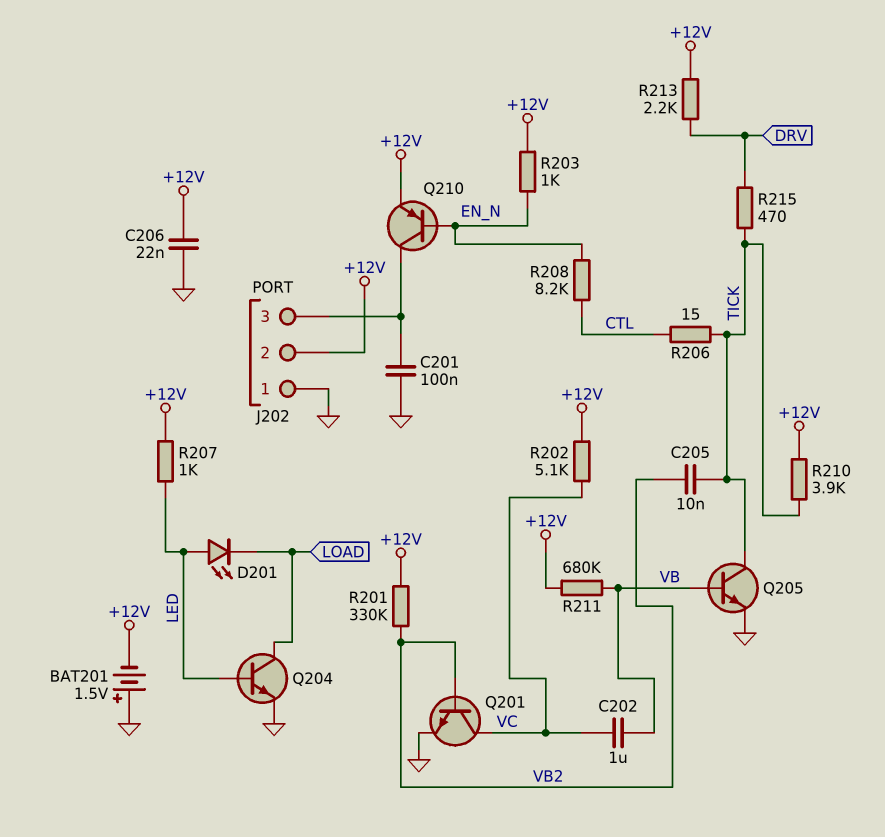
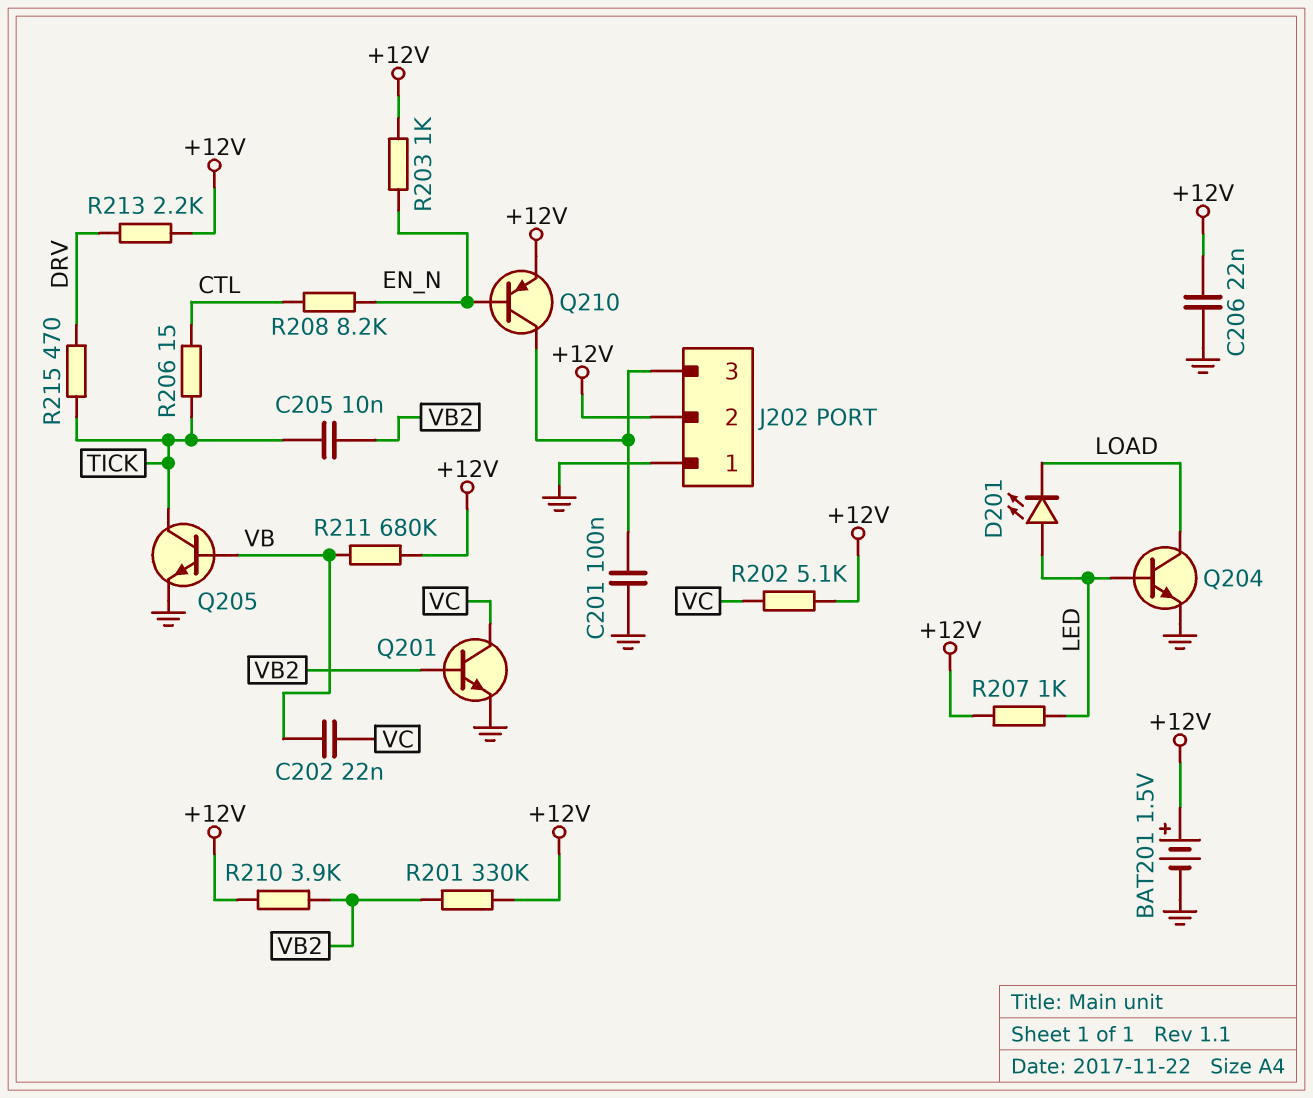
BAT201: 1.5V (plus GND, minus +12V) -> 1.5V (plus +12V, minus GND)
C202: 1uF (VB, VC) -> 22nF (VB, VC)
R210: 3.9k (+12V, TICK) -> 3.9k (+12V, VB2)

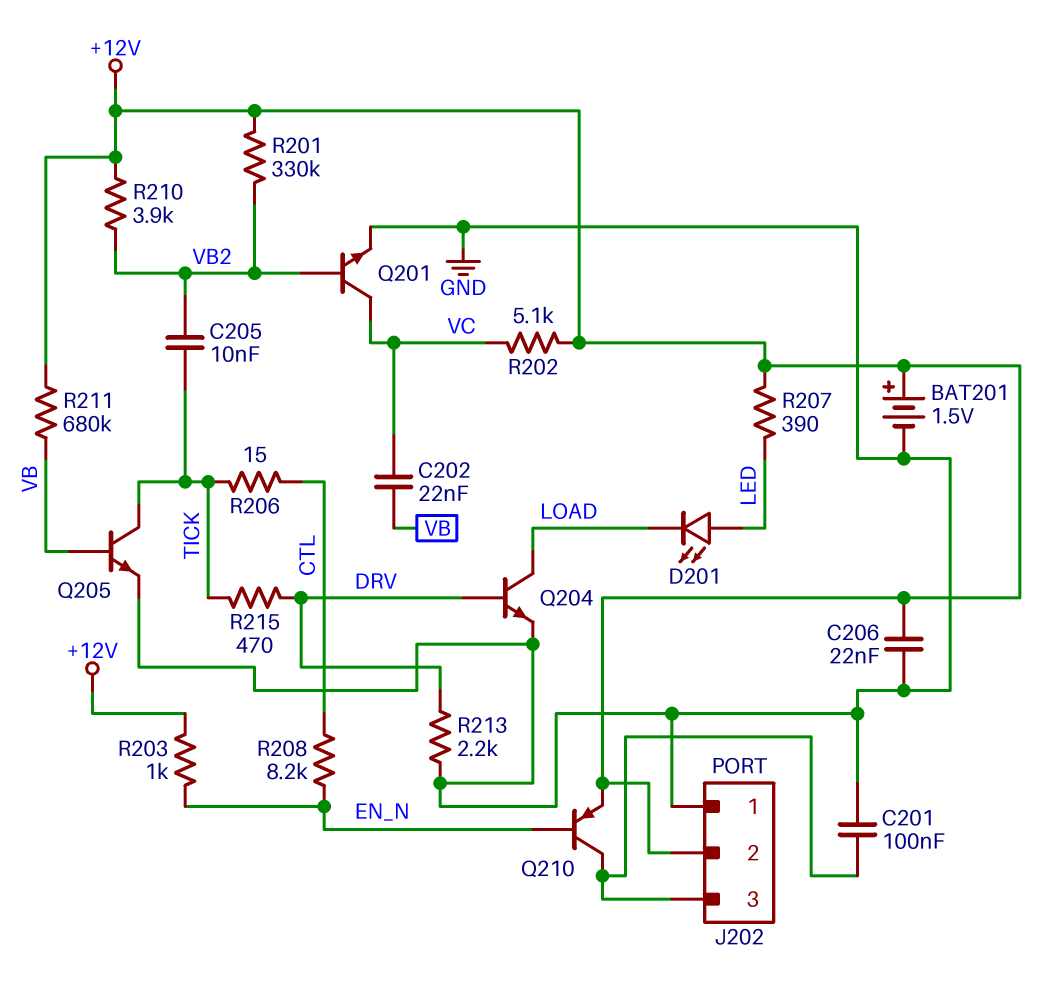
Q204: NPN (B LED, C LOAD, E GND) -> NPN (B DRV, C LOAD, E GND)
R207: 1k (+12V, LED) -> 390 (+12V, LED)
R213: 2.2k (+12V, DRV) -> 2.2k (DRV, GND)

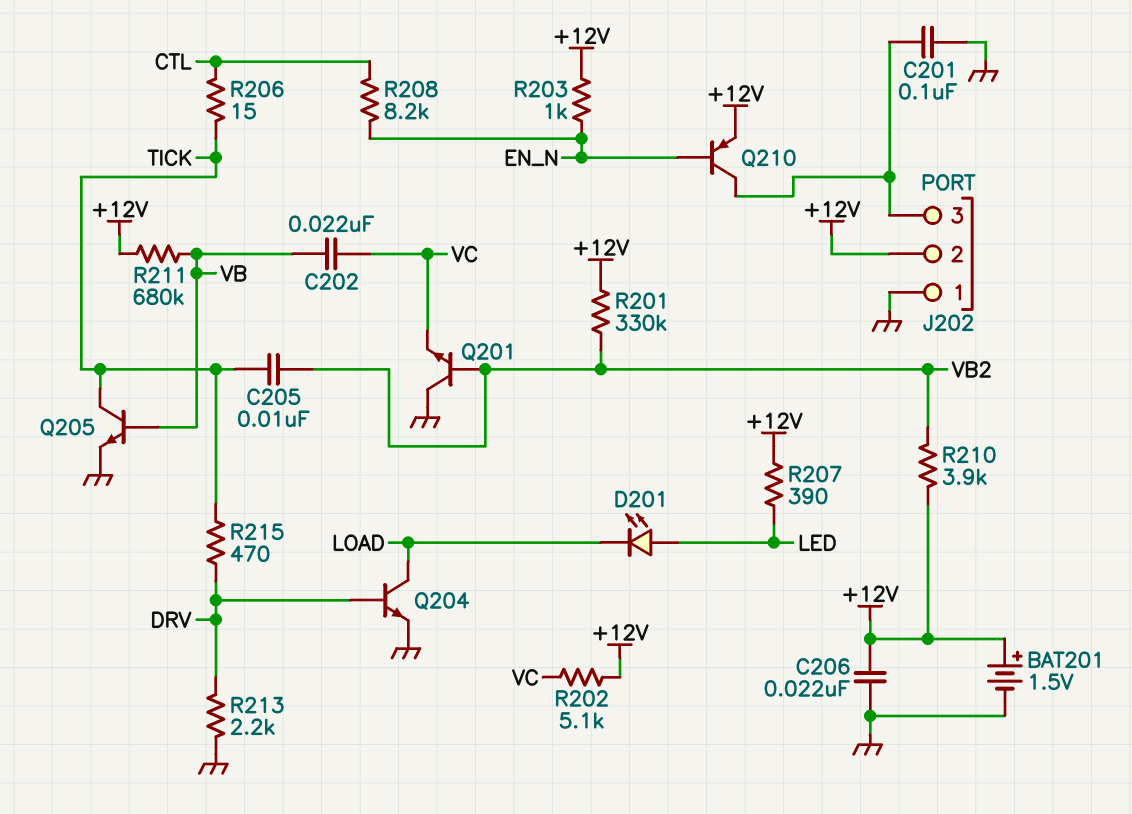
Q201: NPN (B VB2, C VC, E GND) -> NPN (B VB2, C GND, E VC)

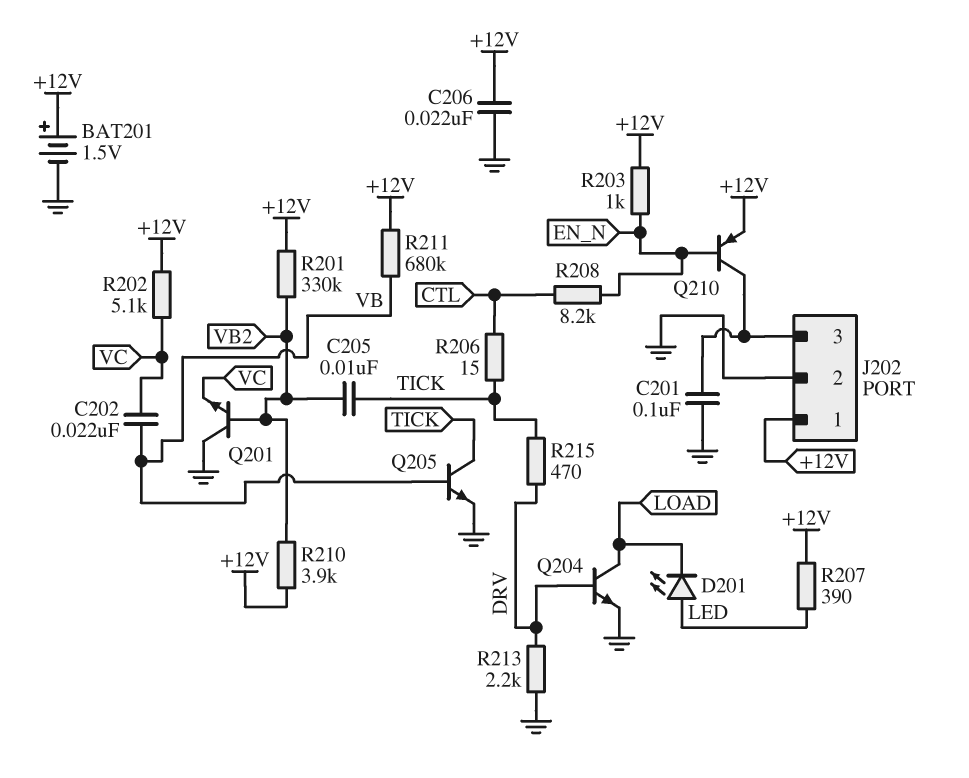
J202 pin 1: GND -> +12V
J202 pin 2: +12V -> GND

